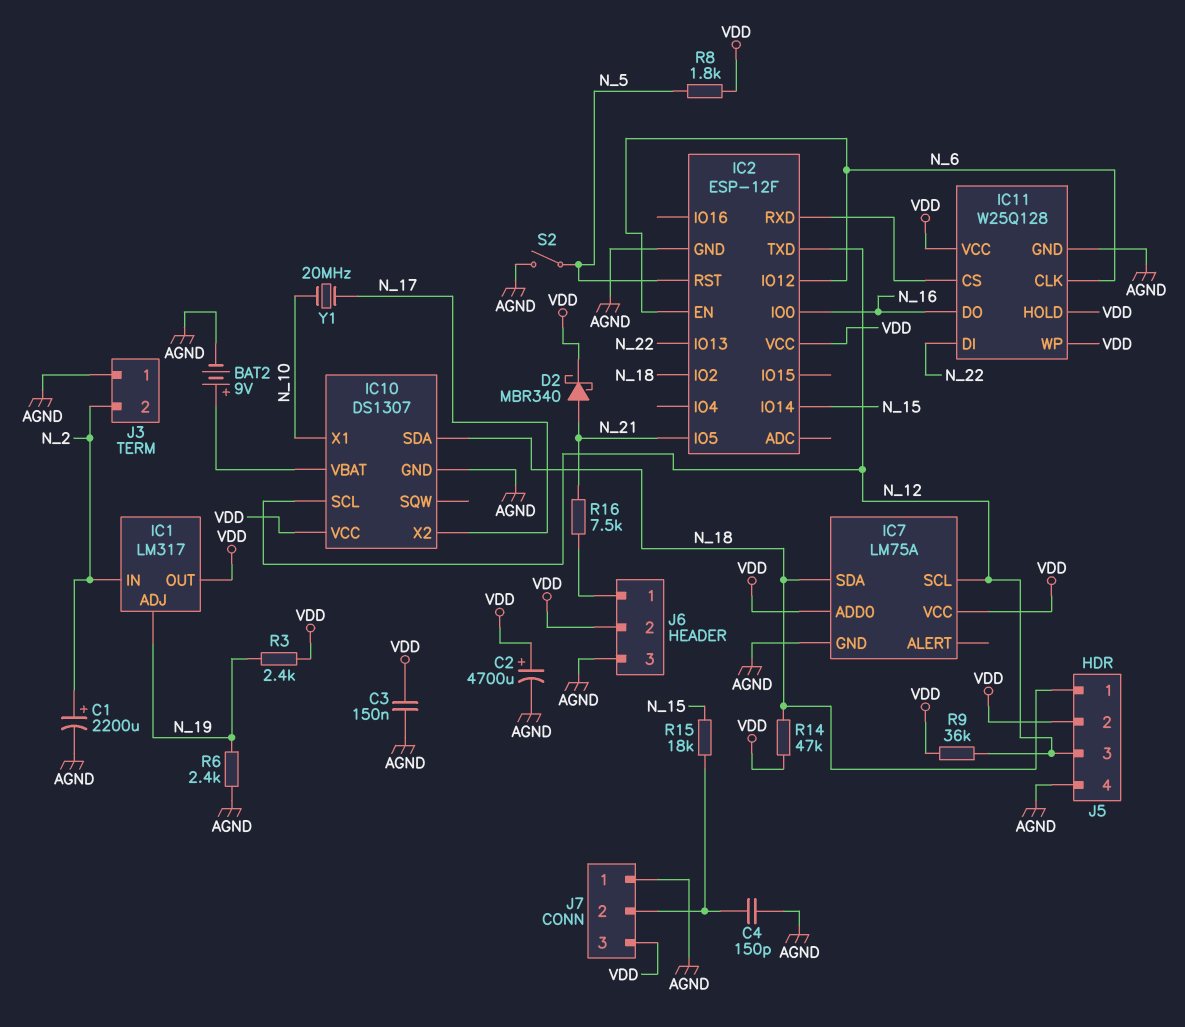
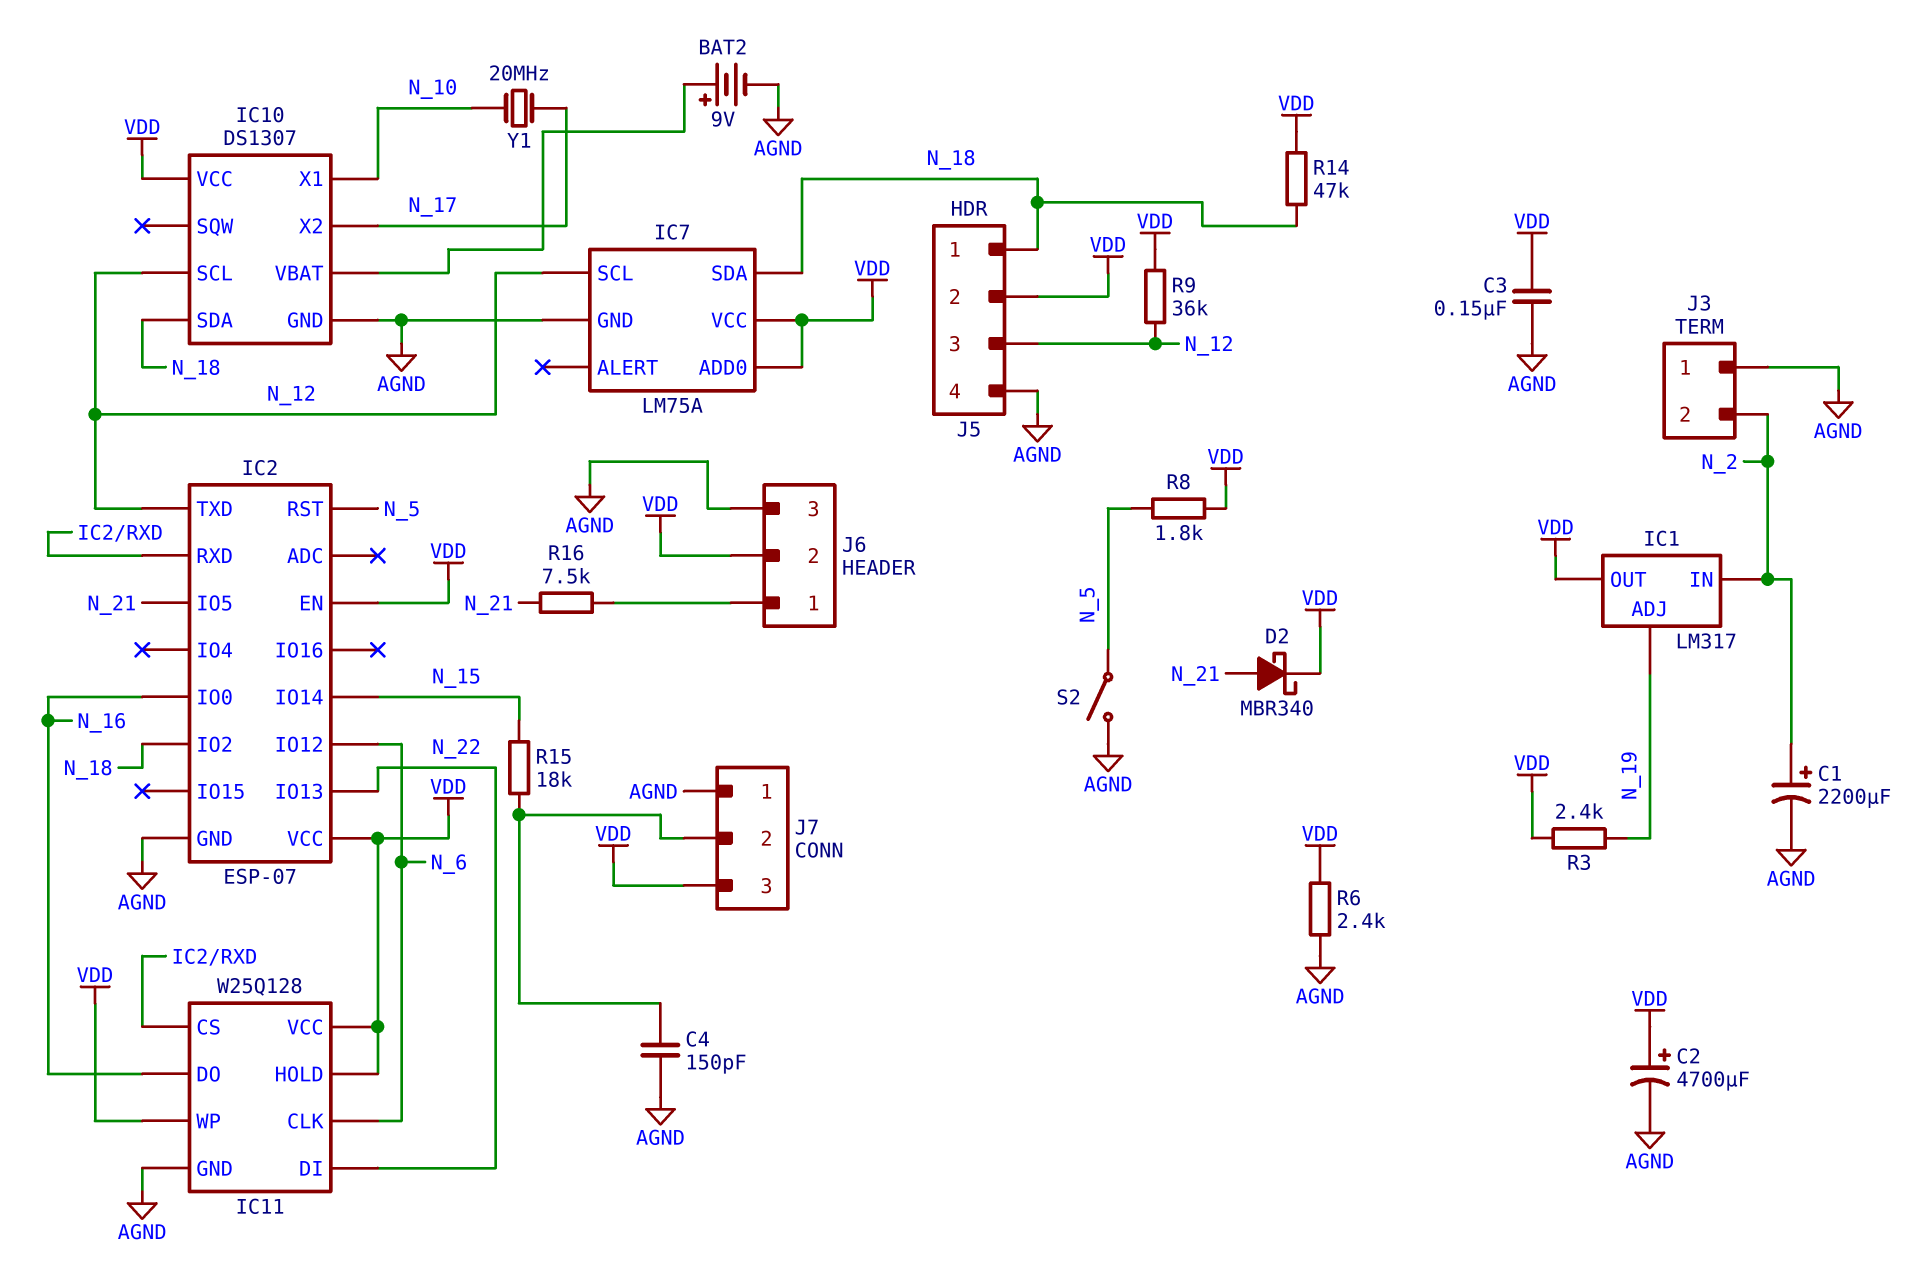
IC2: ESP-12F -> ESP-07
IC2 pin EN: N_6 -> VDD
R6: 2.4k (AGND, N_19) -> 2.4k (AGND, VDD)

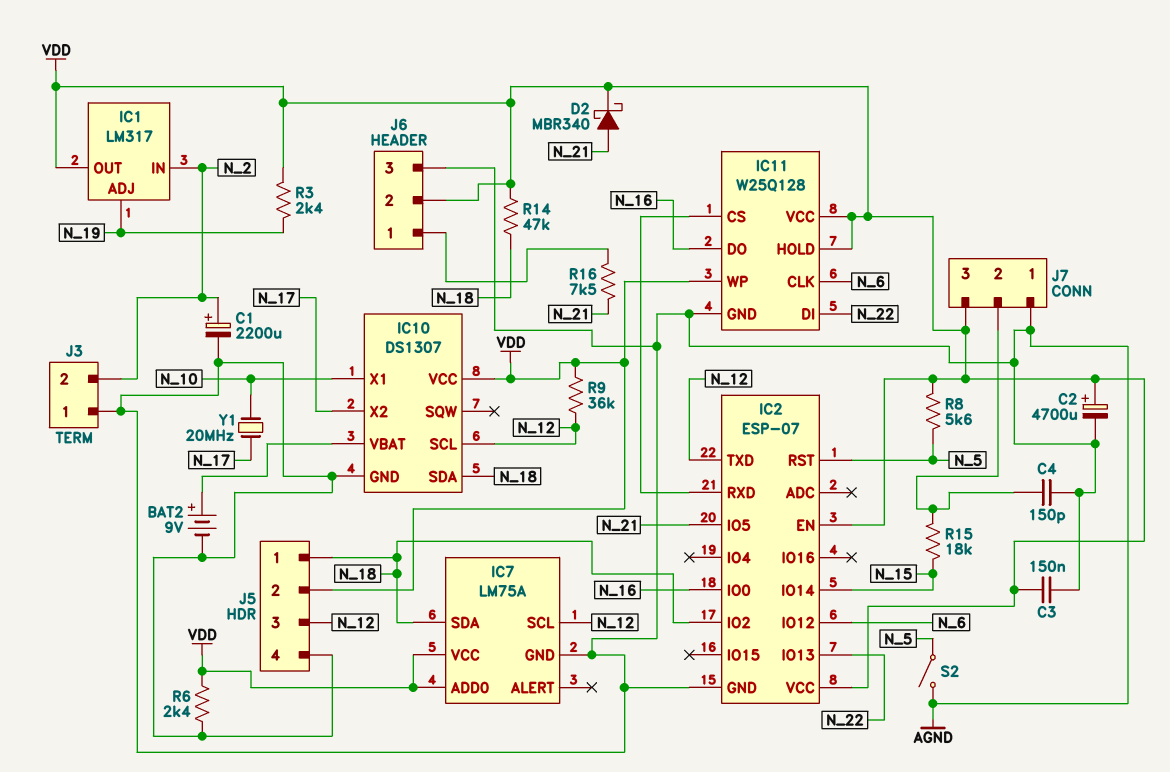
R8: 1.8k (N_5, VDD) -> 5.6k (N_5, VDD)

